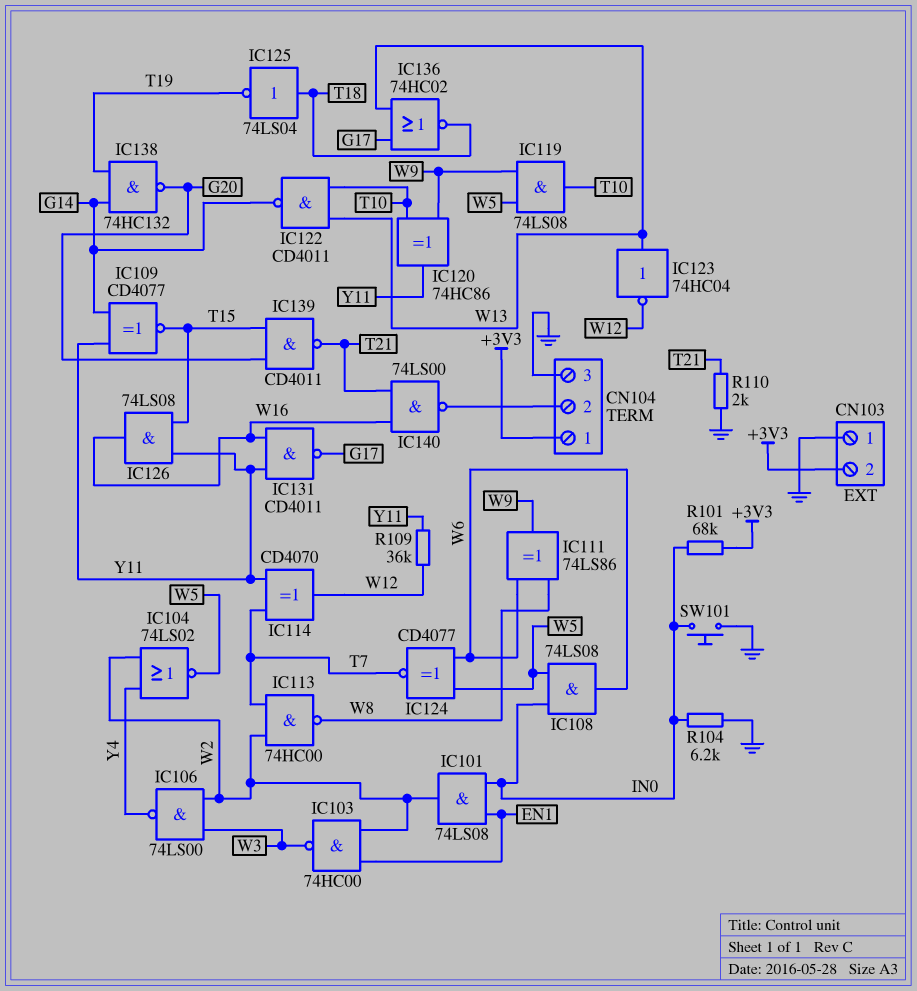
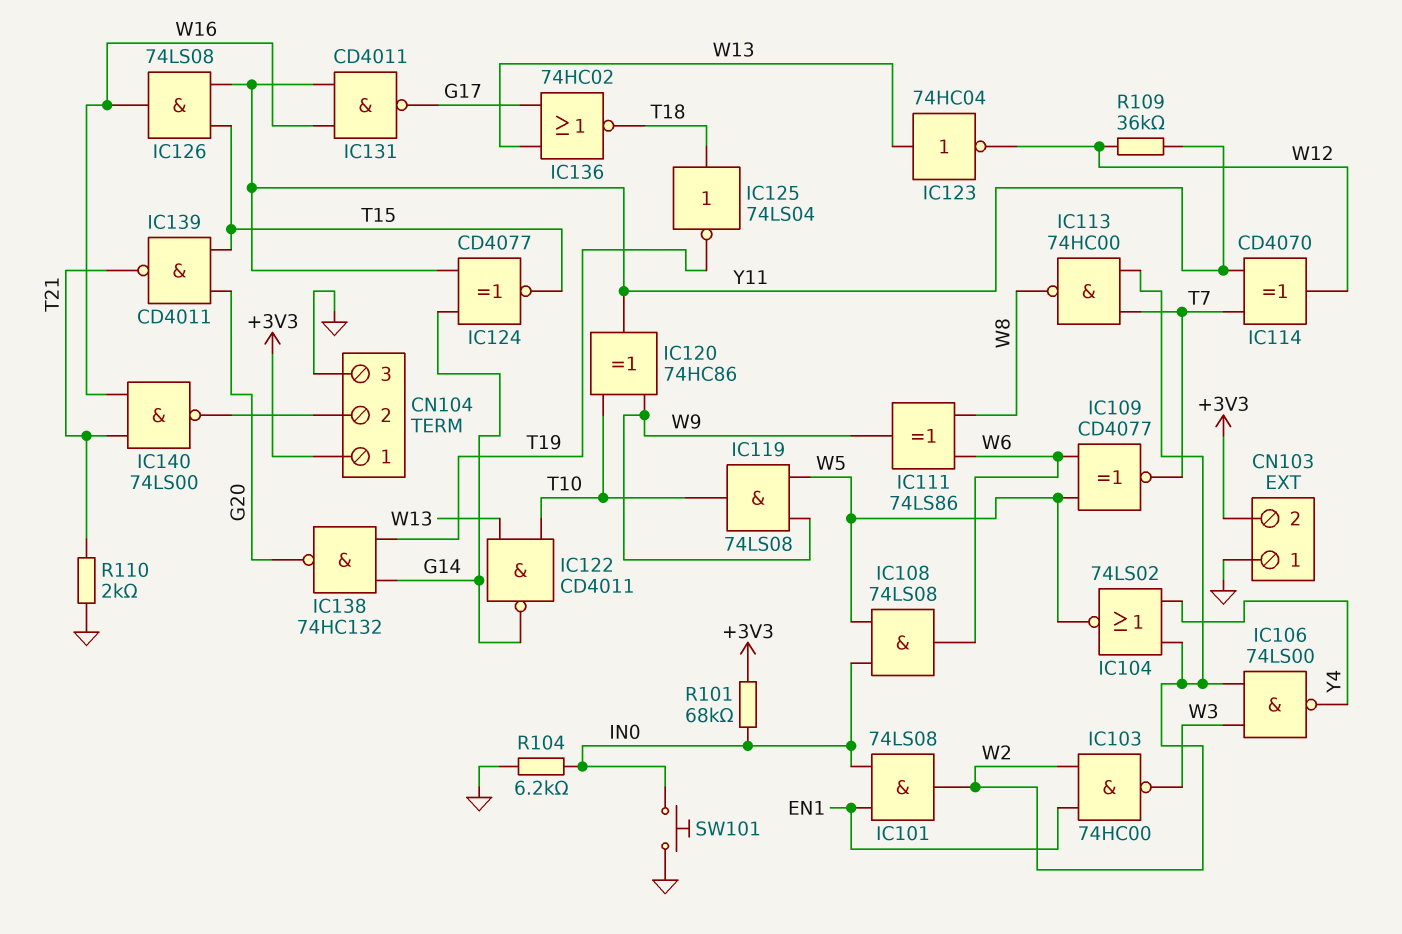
IC109: XNOR CD4077 (in G14, in Y11, out T15) -> XNOR CD4077 (in W5, in W6, out T7)
IC124: XNOR CD4077 (in W5, in W6, out T7) -> XNOR CD4077 (in G14, in Y11, out T15)

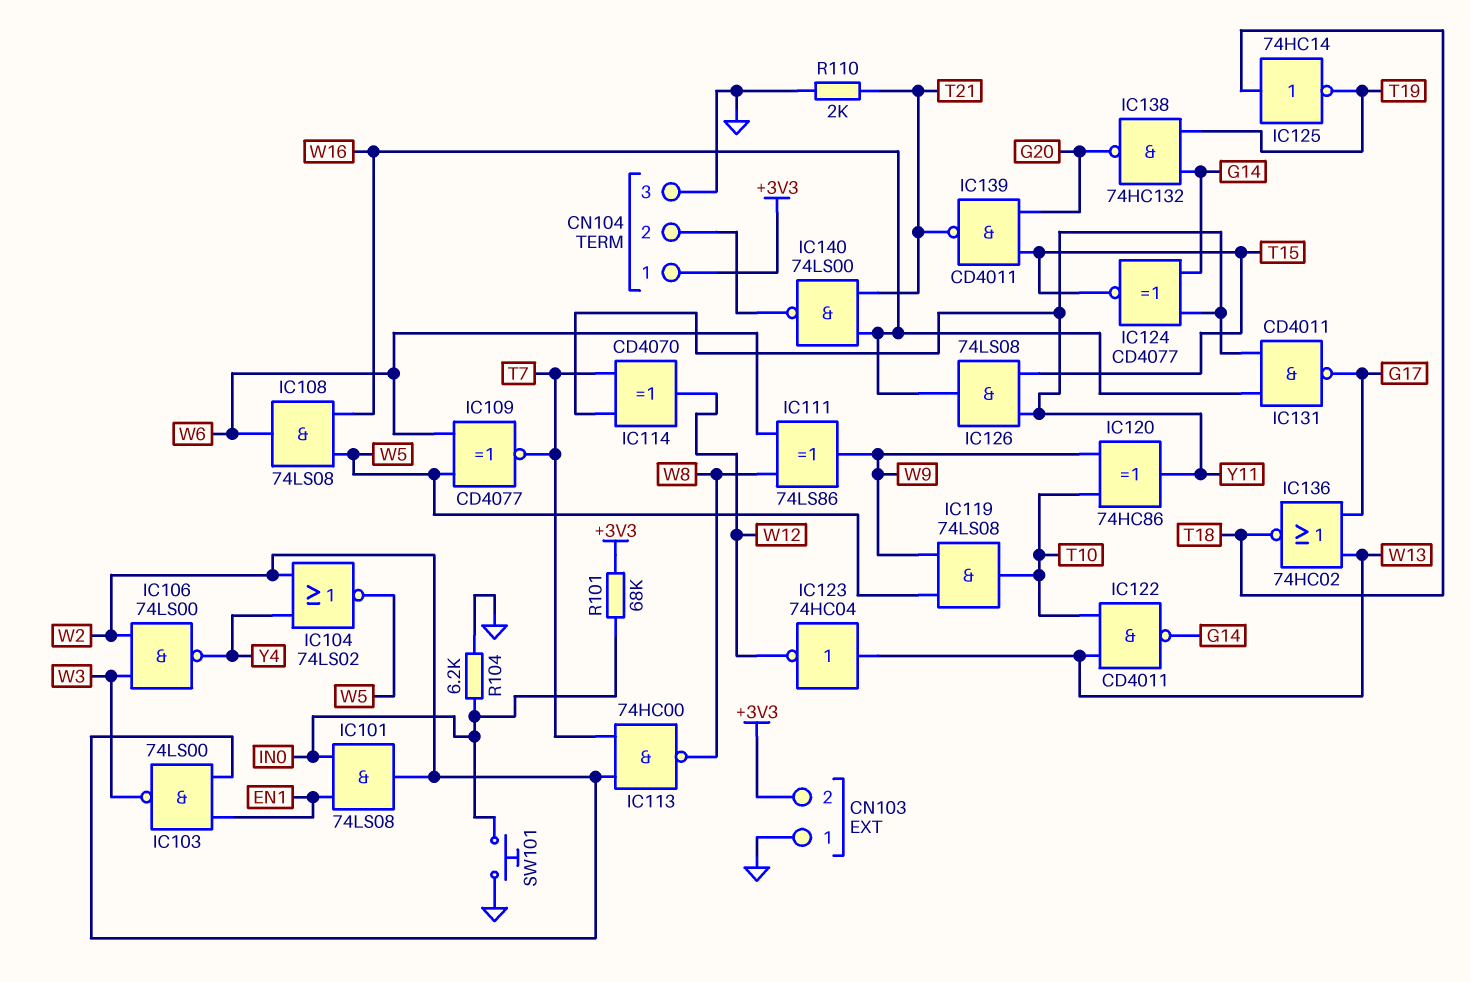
IC103: NAND 74HC00 (in EN1, in W2, out W3) -> NAND 74LS00 (in EN1, in W2, out W3)
IC108: AND 74LS08 (in IN0, in W5, out W6) -> AND 74LS08 (in W5, in W16, out W6)
IC125: NOT 74LS04 (in T18, out T19) -> NOT 74HC14 (in T18, out T19)
R109: 36k (W12, Y11) -> none

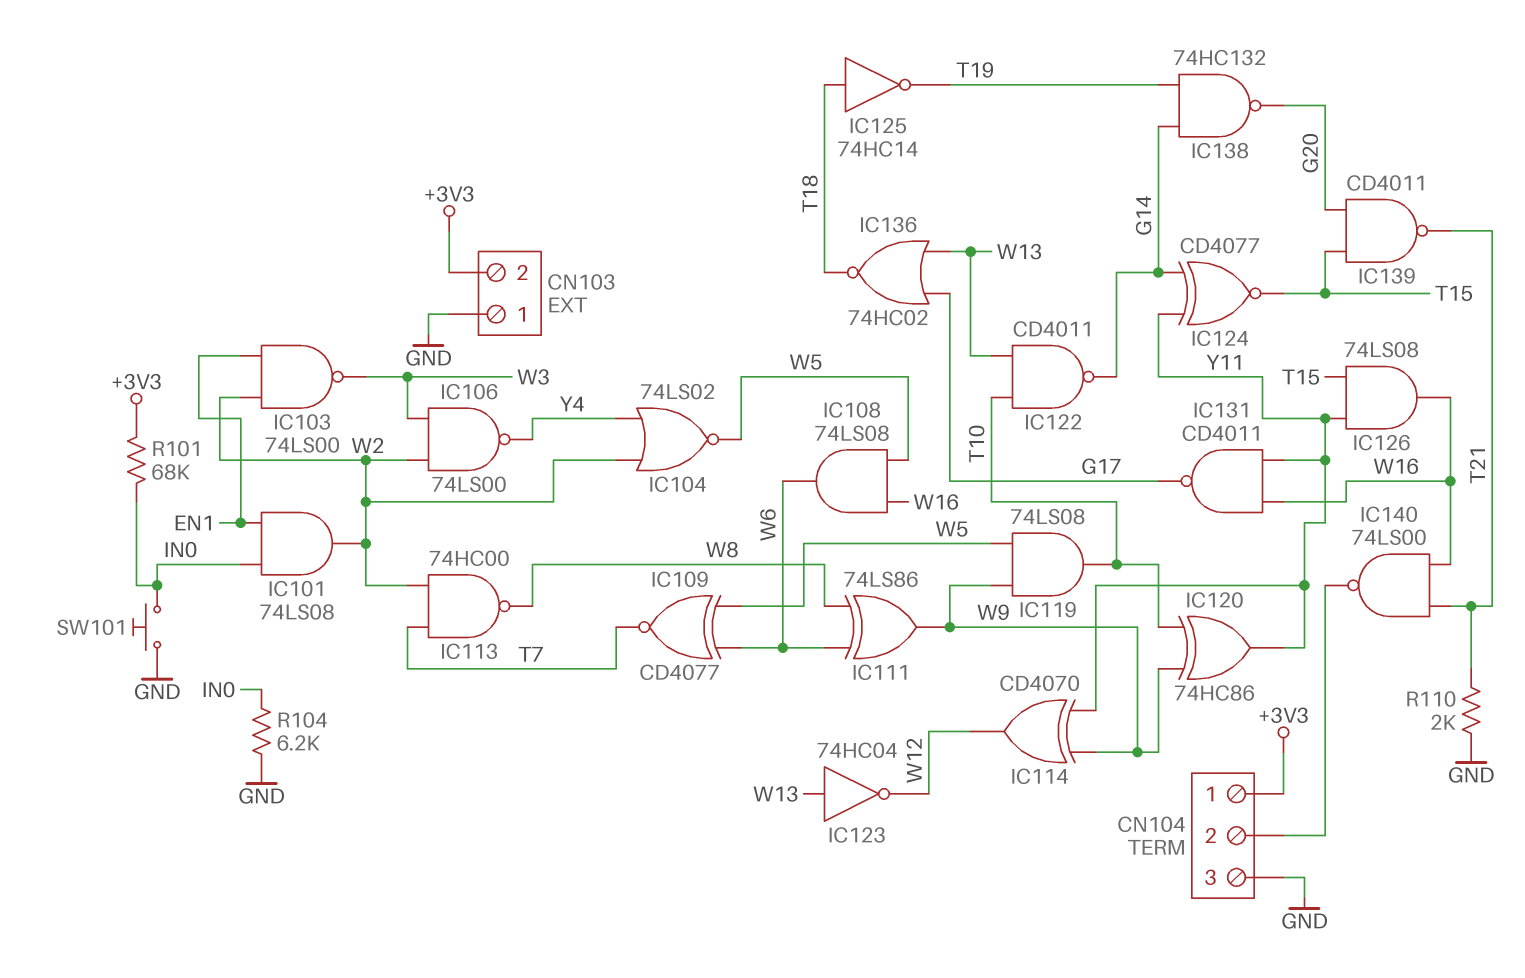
IC114: XOR CD4070 (in T7, in Y11, out W12) -> XOR CD4070 (in W9, in Y11, out W12)

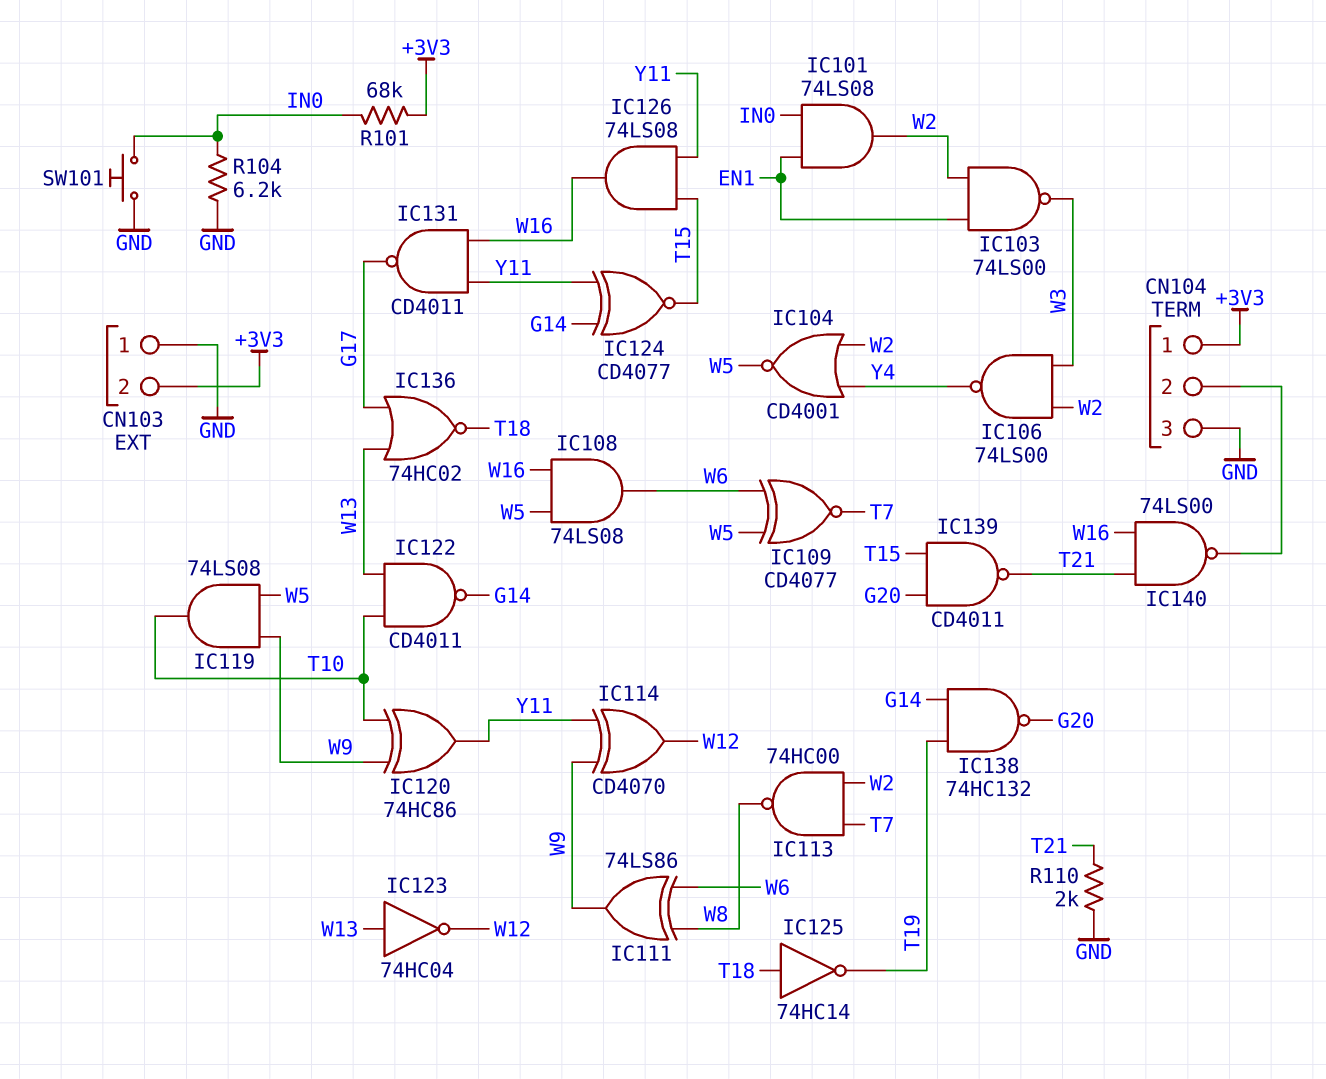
IC104: NOR 74LS02 (in W2, in Y4, out W5) -> NOR CD4001 (in W2, in Y4, out W5)

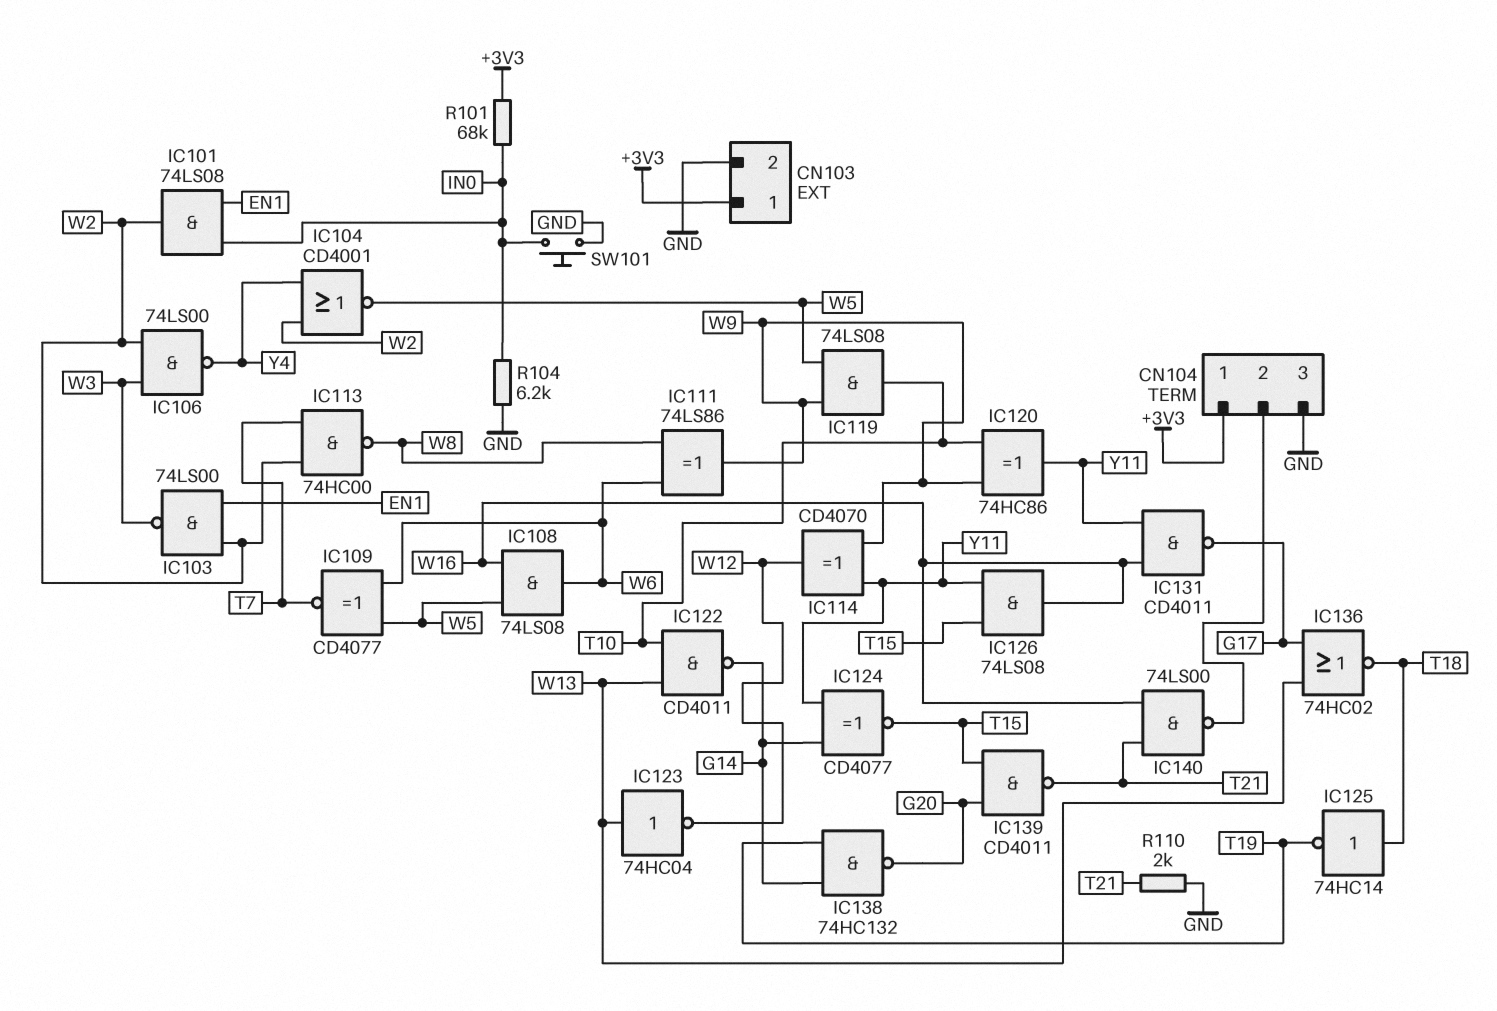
CN103 pin 1: GND -> +3V3
CN103 pin 2: +3V3 -> GND

